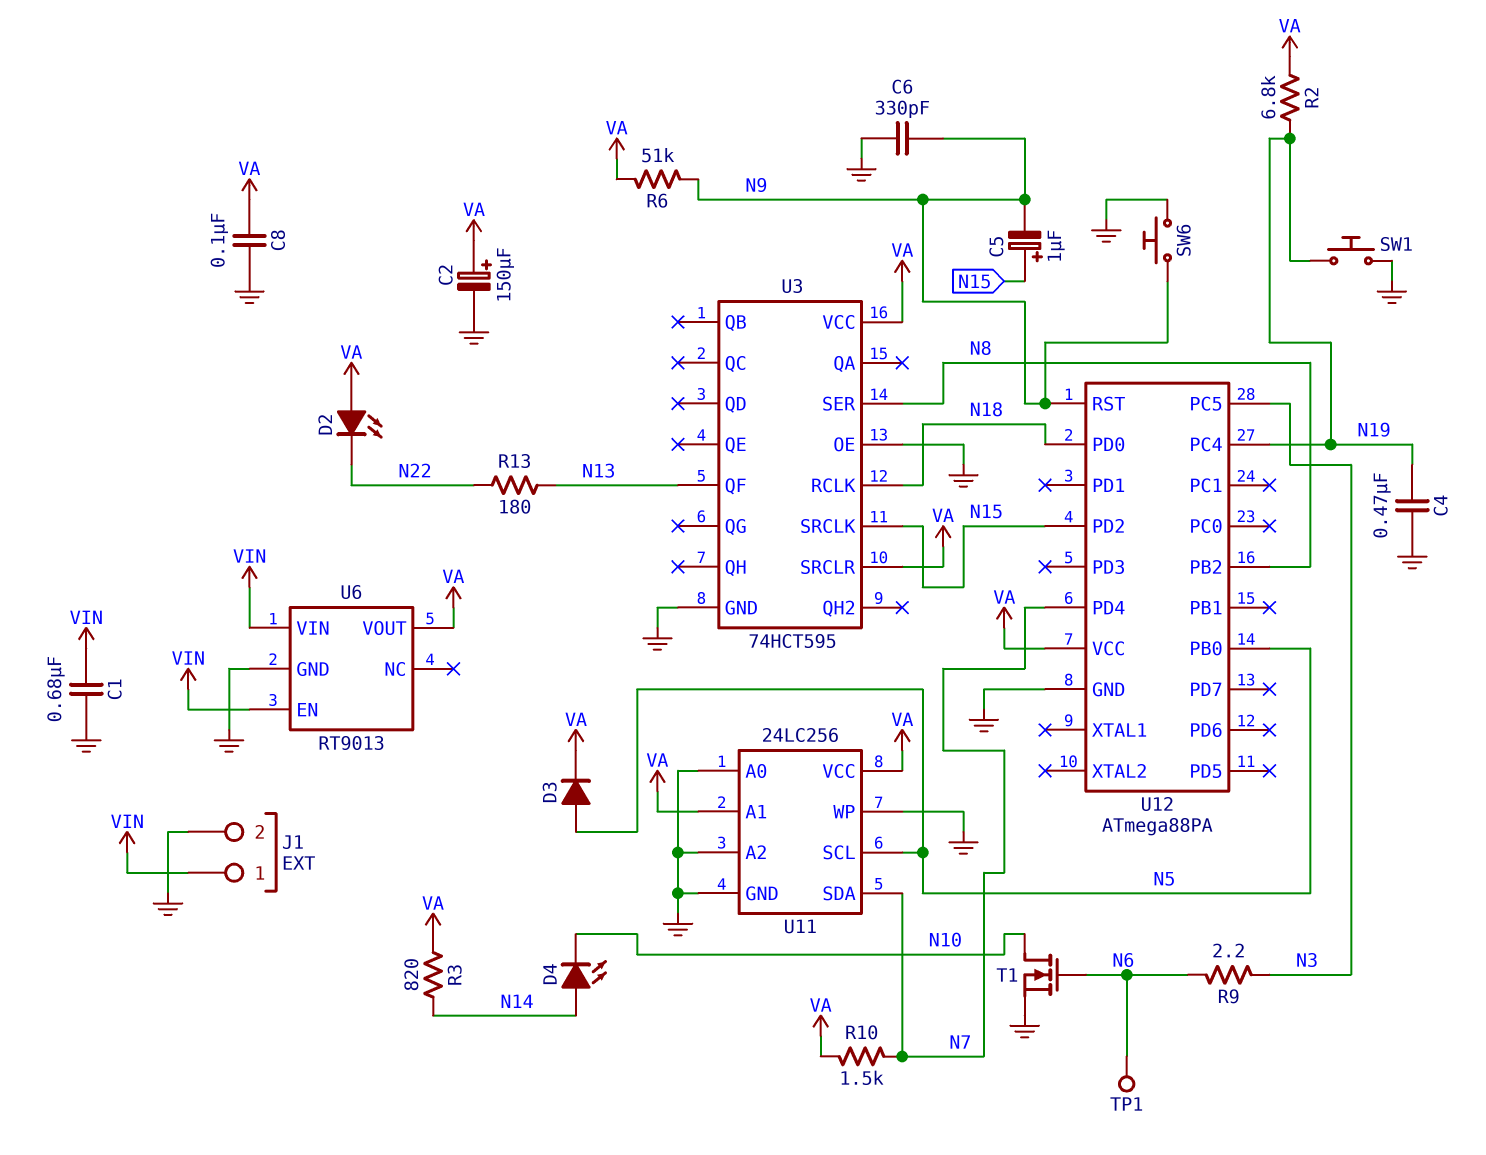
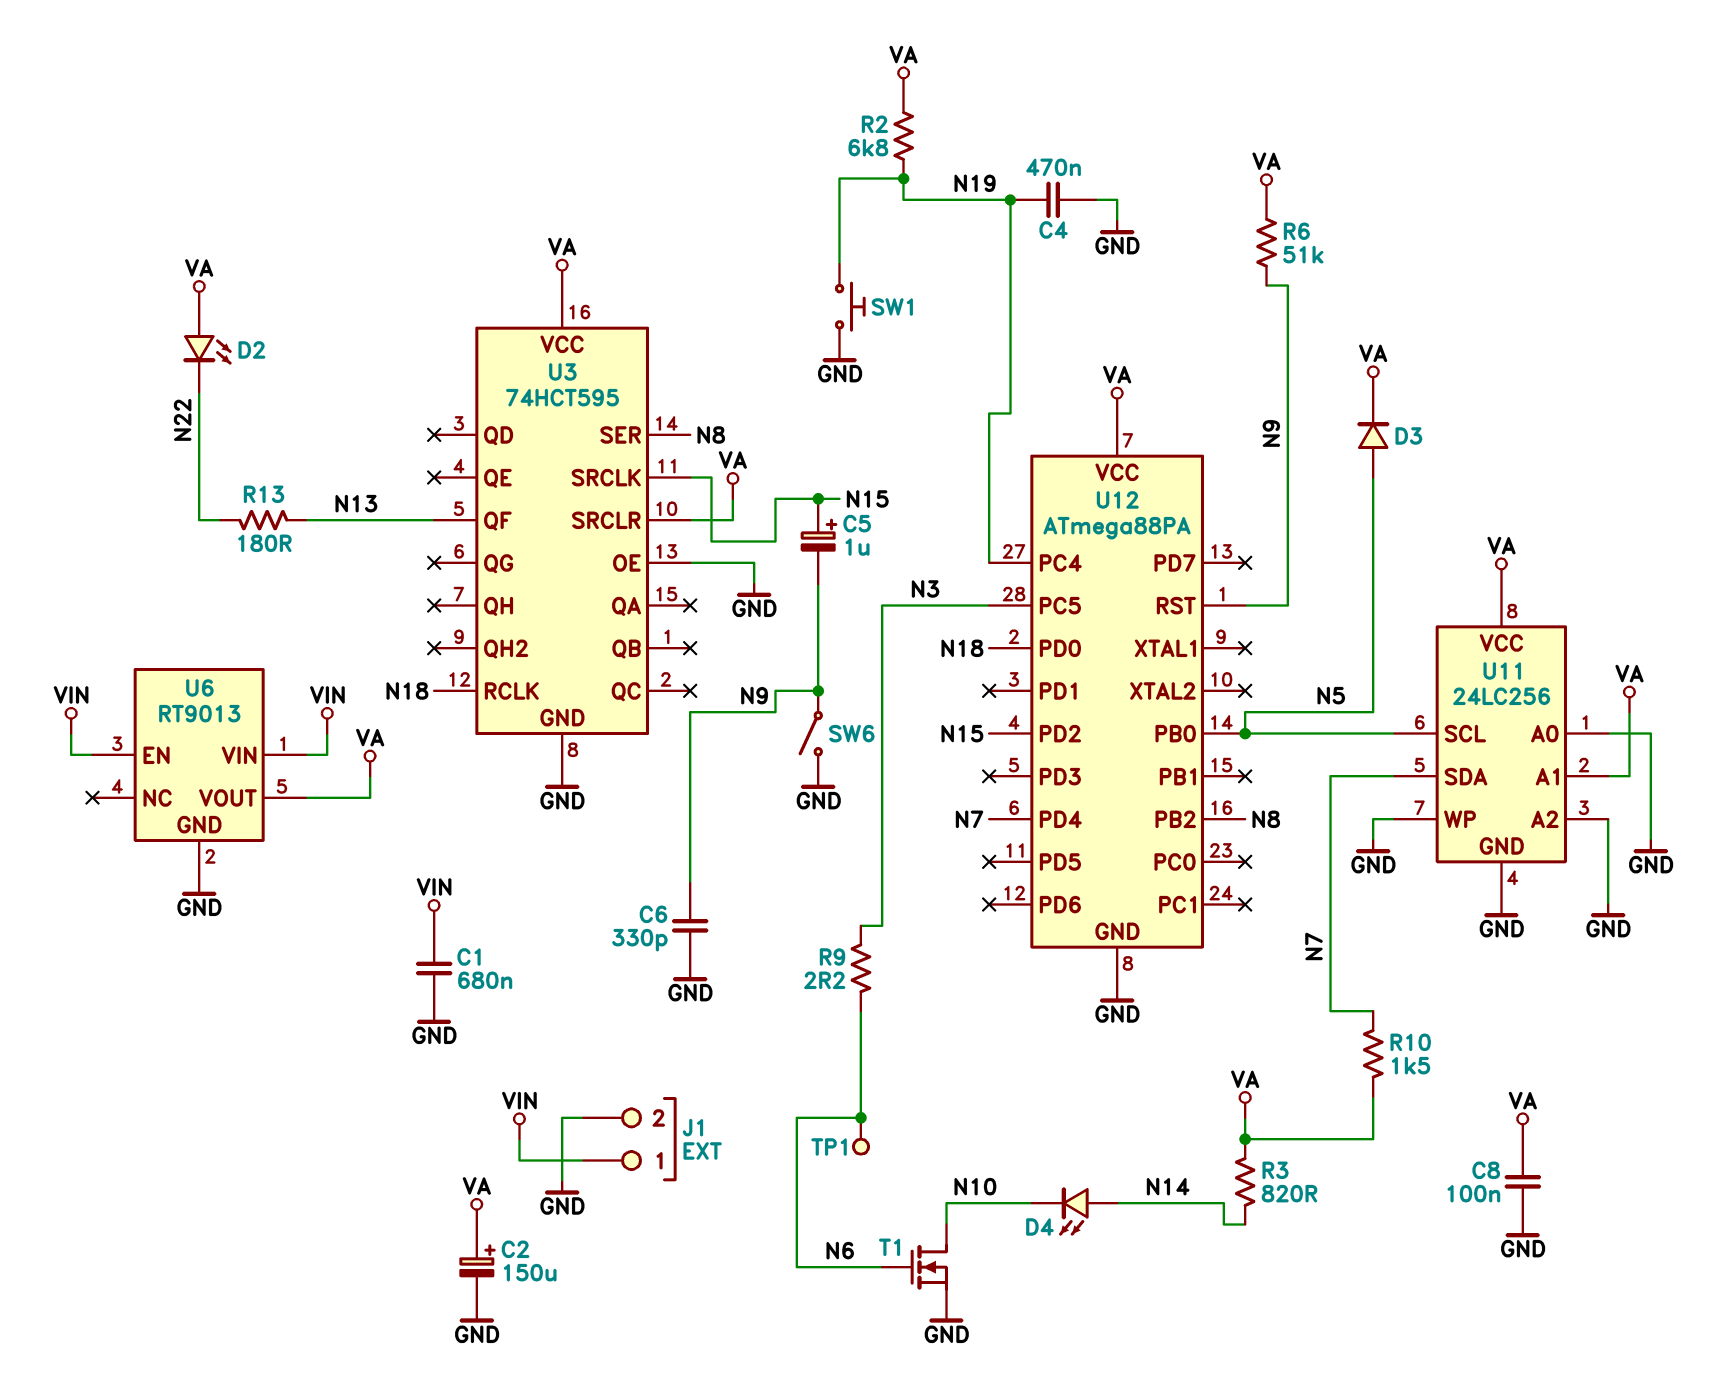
SW6: button (GND, N9) -> switch (GND, N9)

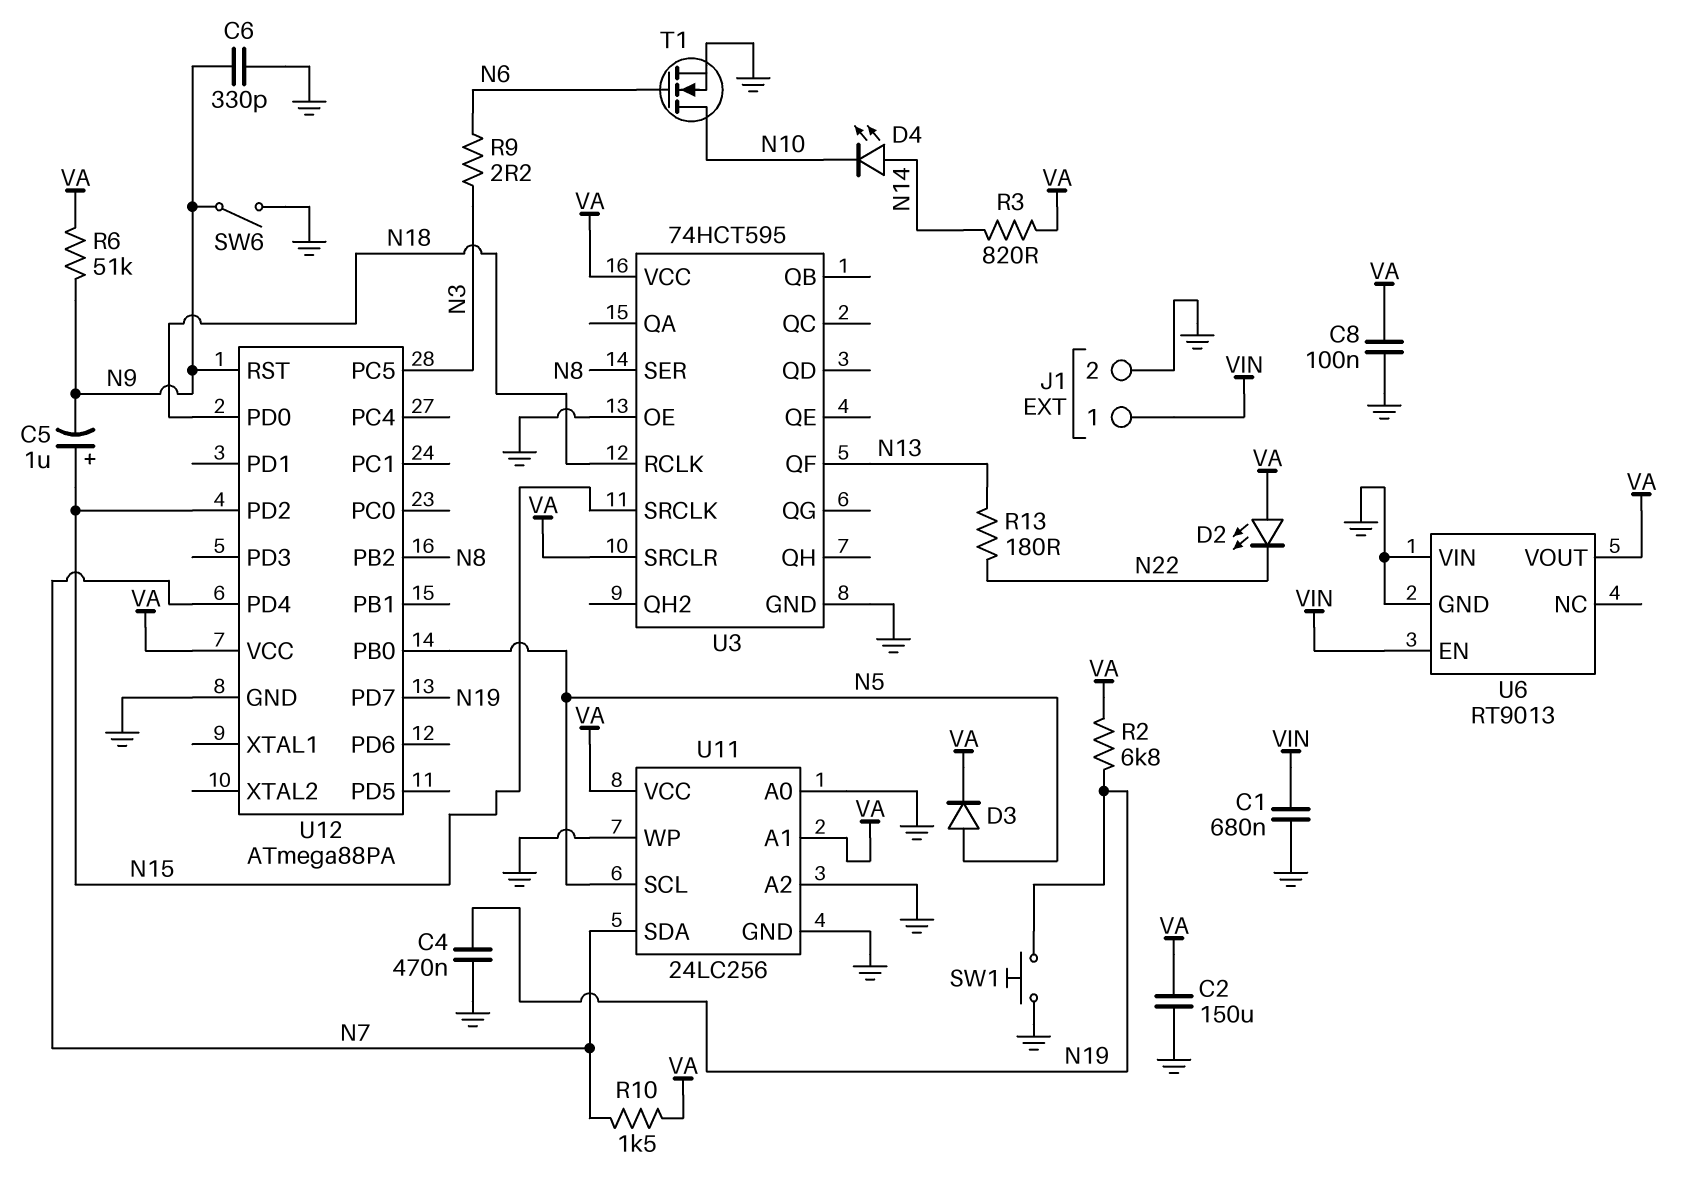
C2: 150uF (plus VA, minus GND) -> 150uF (GND, VA)
TP1: test point (N6) -> none
U6 pin VIN: VIN -> GND
U12 pin PC4: N19 -> none
U12 pin PD7: none -> N19

